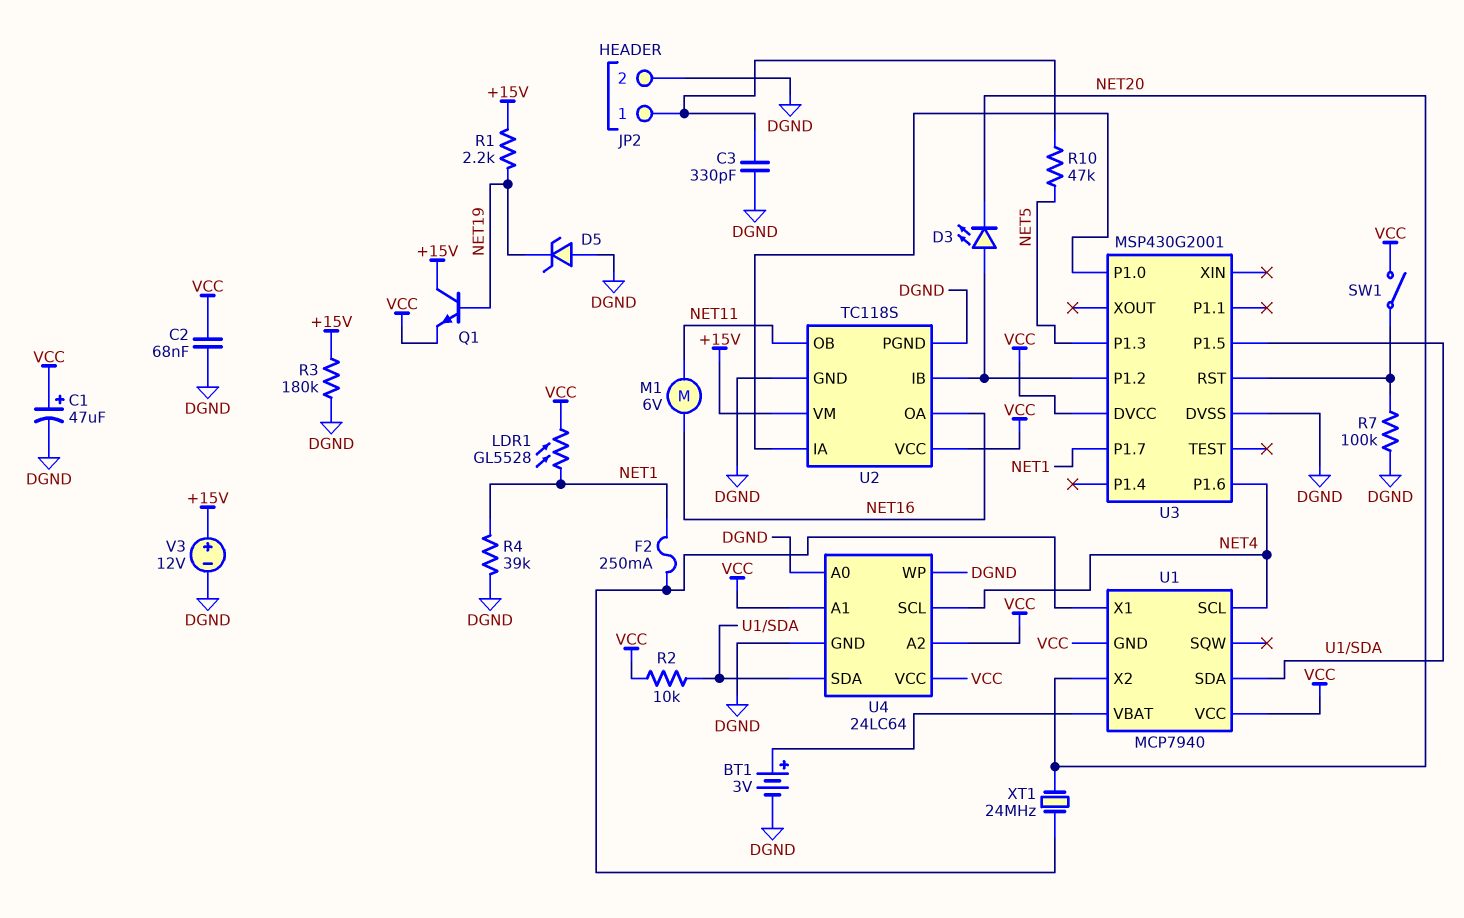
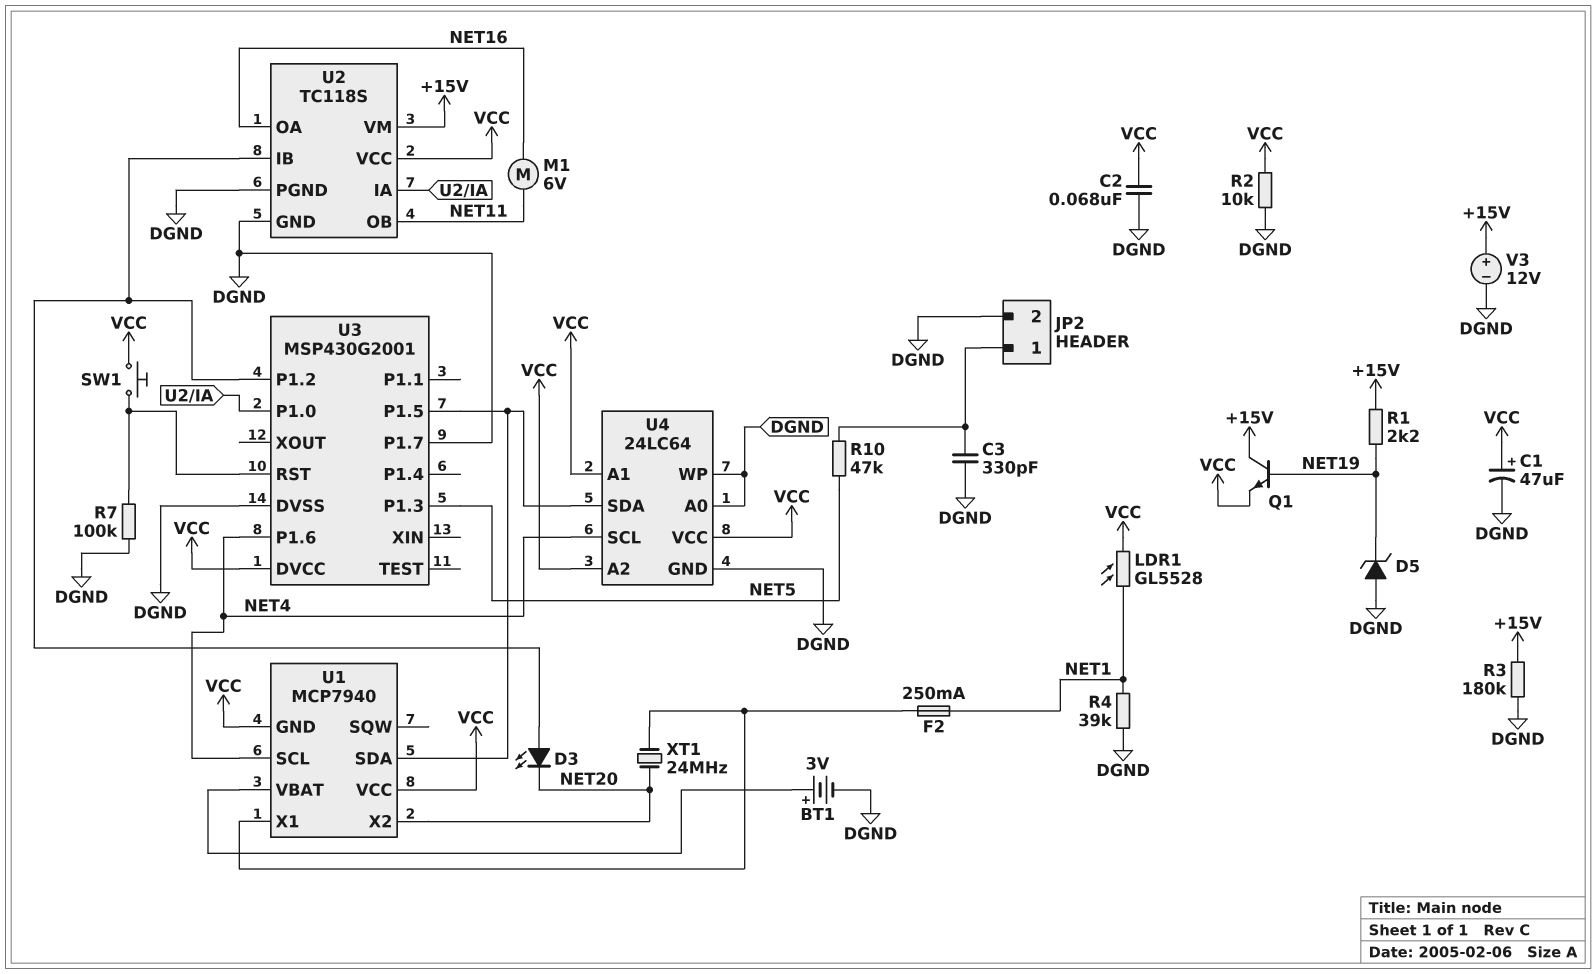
R2: 10k (U1/SDA, VCC) -> 10k (DGND, VCC)
SW1: switch (U3/RST, VCC) -> button (U3/RST, VCC)
U3 pin P1.7: NET1 -> DGND

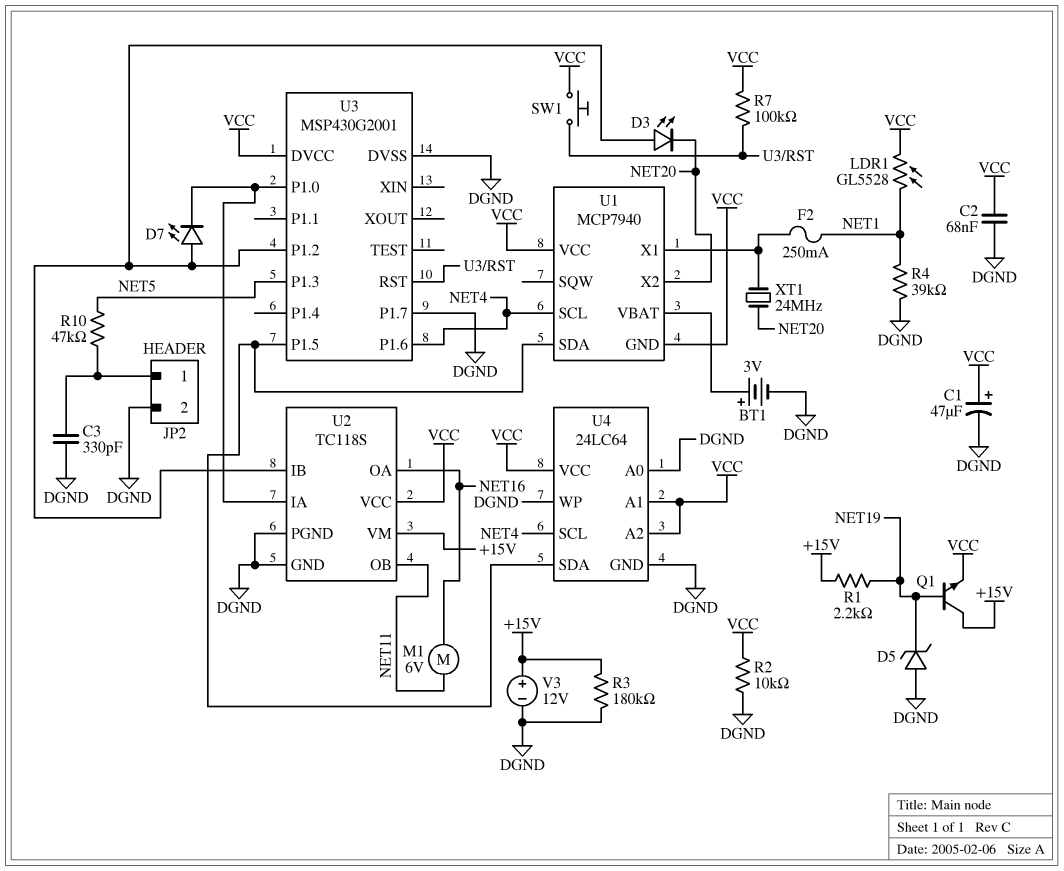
D7: none -> LED (A U2/IB, K U2/IA)
R7: 100k (DGND, U3/RST) -> 100k (U3/RST, VCC)

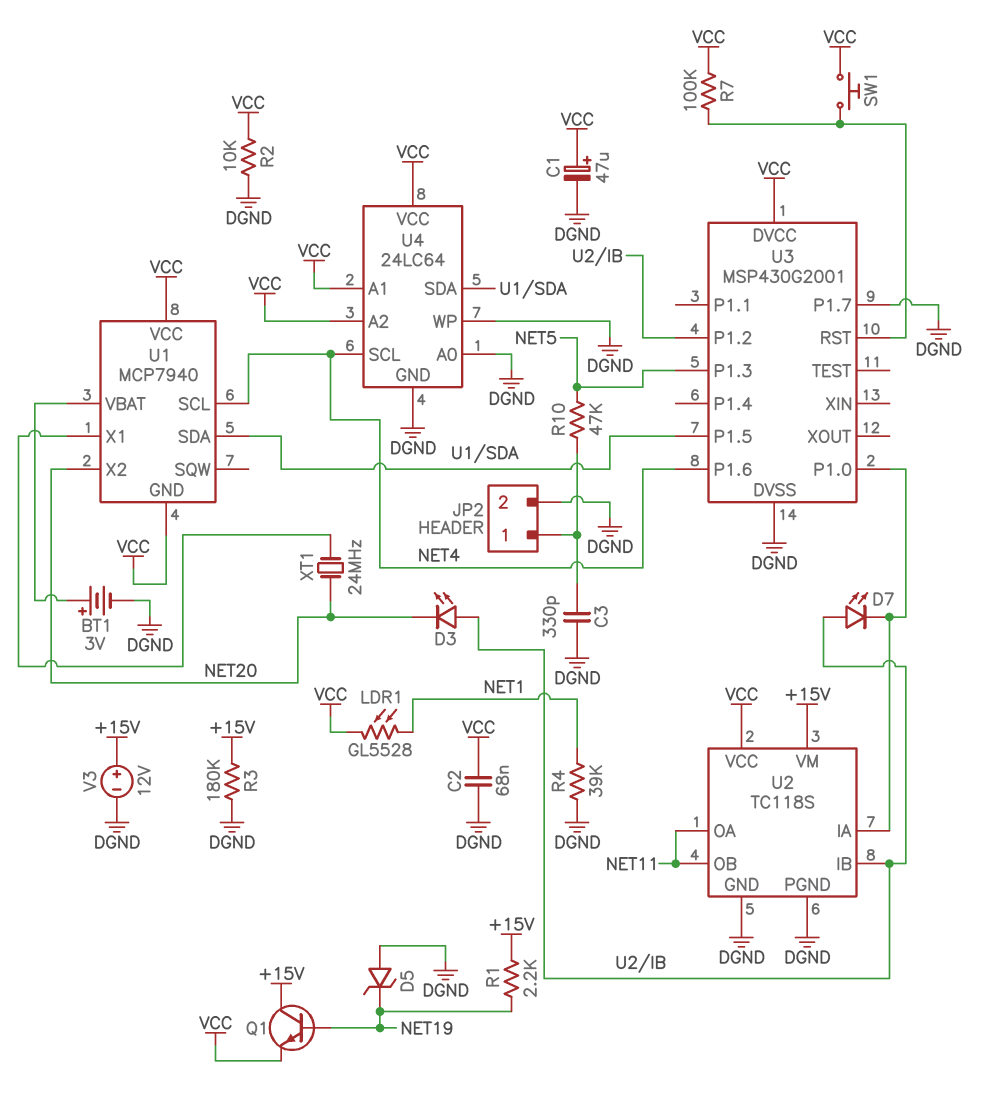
F2: 250mA (NET1, U1/X1) -> none
M1: motor 6V (NET11, NET16) -> none
U2 pin OA: NET16 -> NET11

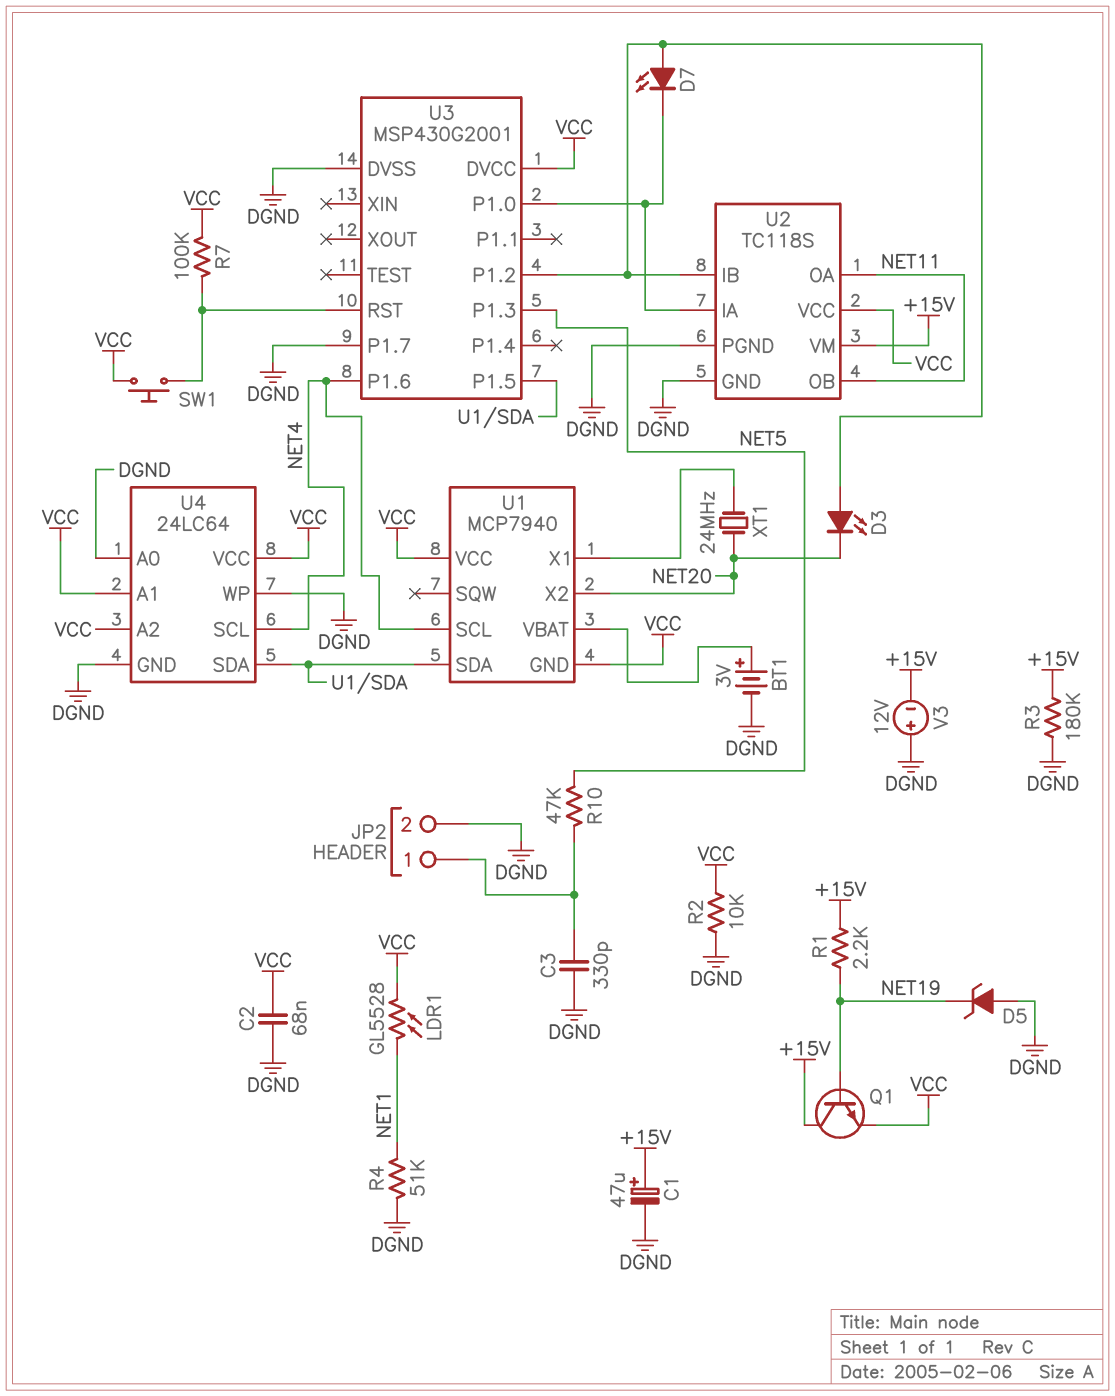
C1: 47uF (plus VCC, minus DGND) -> 47uF (plus +15V, minus DGND)
R4: 39k (DGND, NET1) -> 51k (DGND, NET1)
V3: 12V (plus +15V, minus DGND) -> 12V (plus DGND, minus +15V)

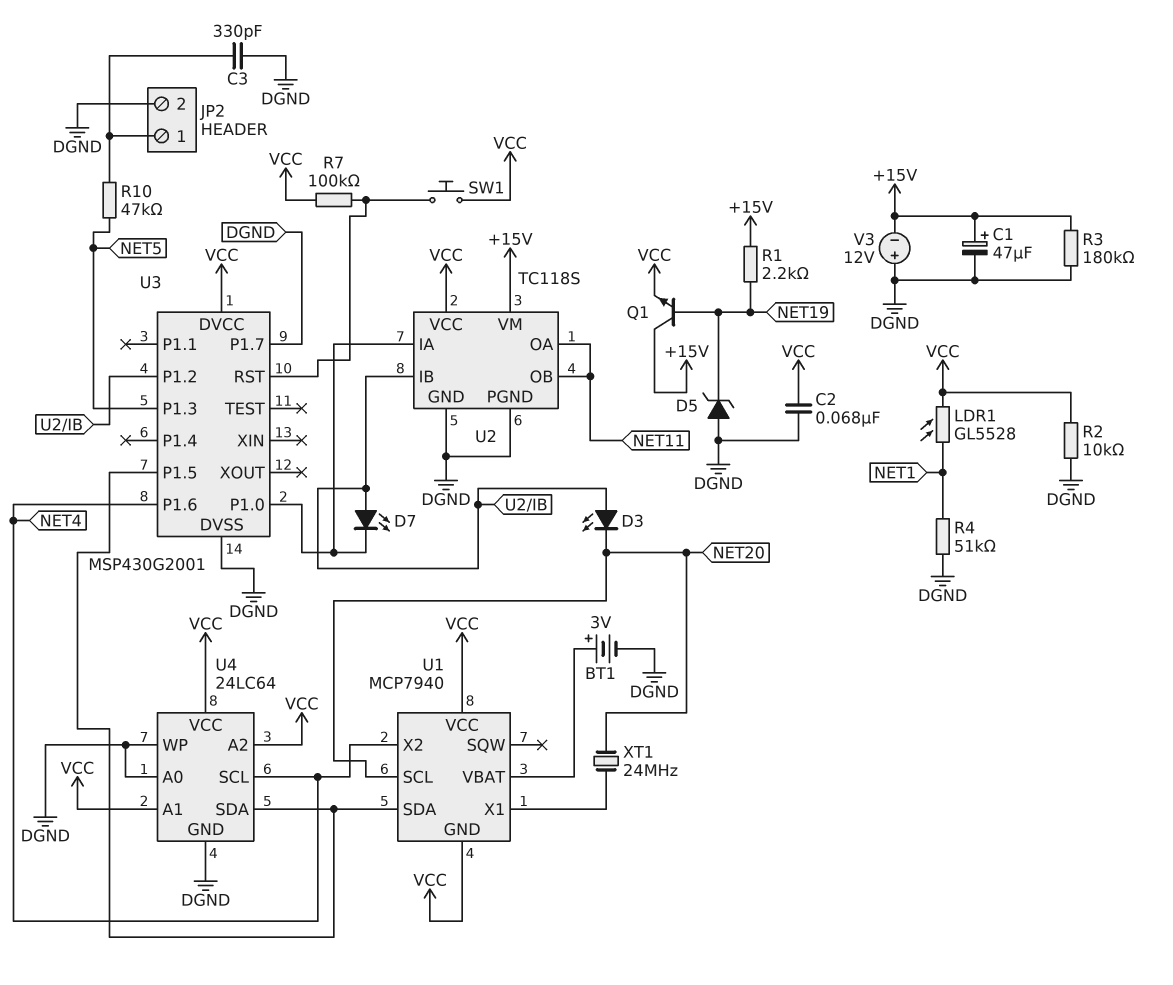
U1 pin SCL: NET4 -> NET20
U1 pin X2: NET20 -> NET4

